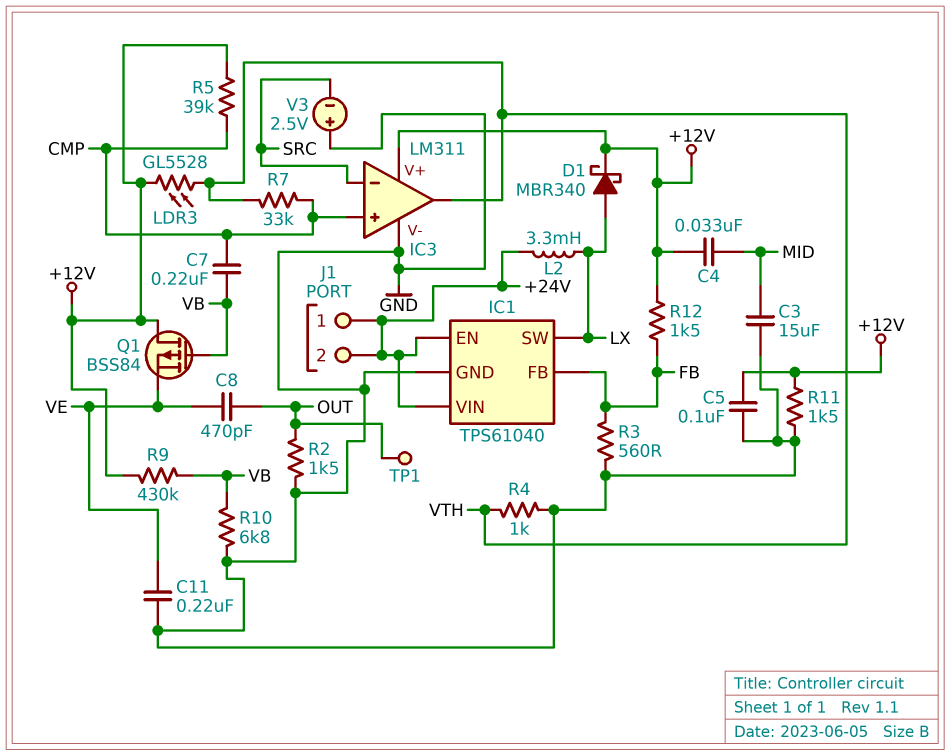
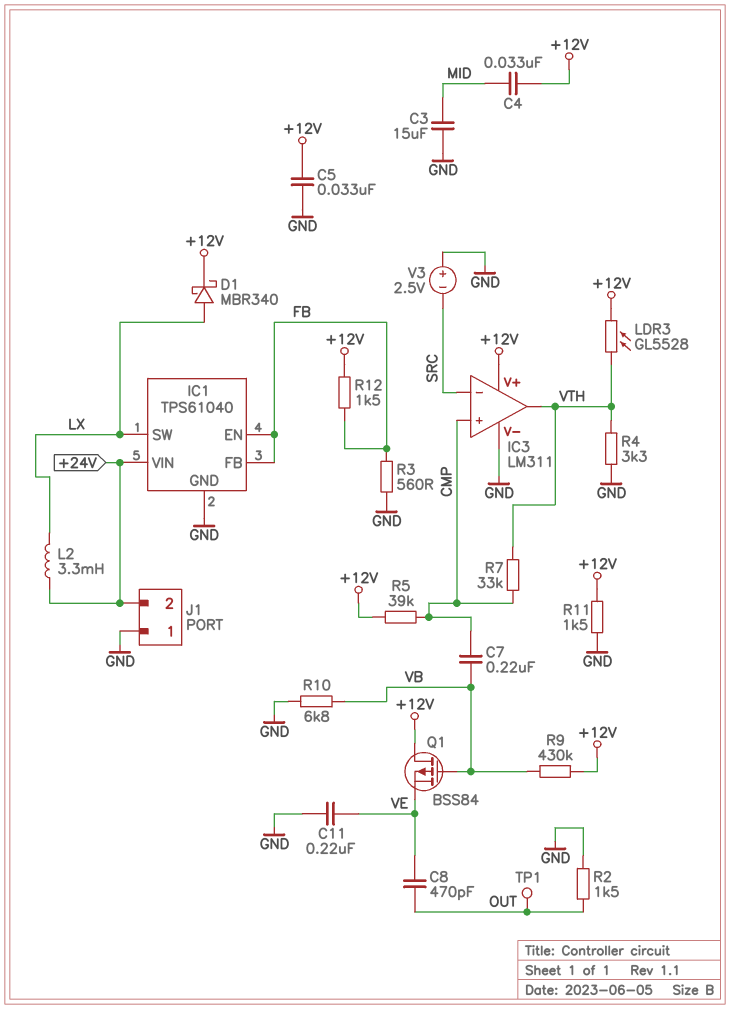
C5: 100nF (+12V, GND) -> 33nF (+12V, GND)
IC1 pin EN: +24V -> FB
J1 pin 1: +24V -> GND
R4: 1k (GND, VTH) -> 3.3k (GND, VTH)

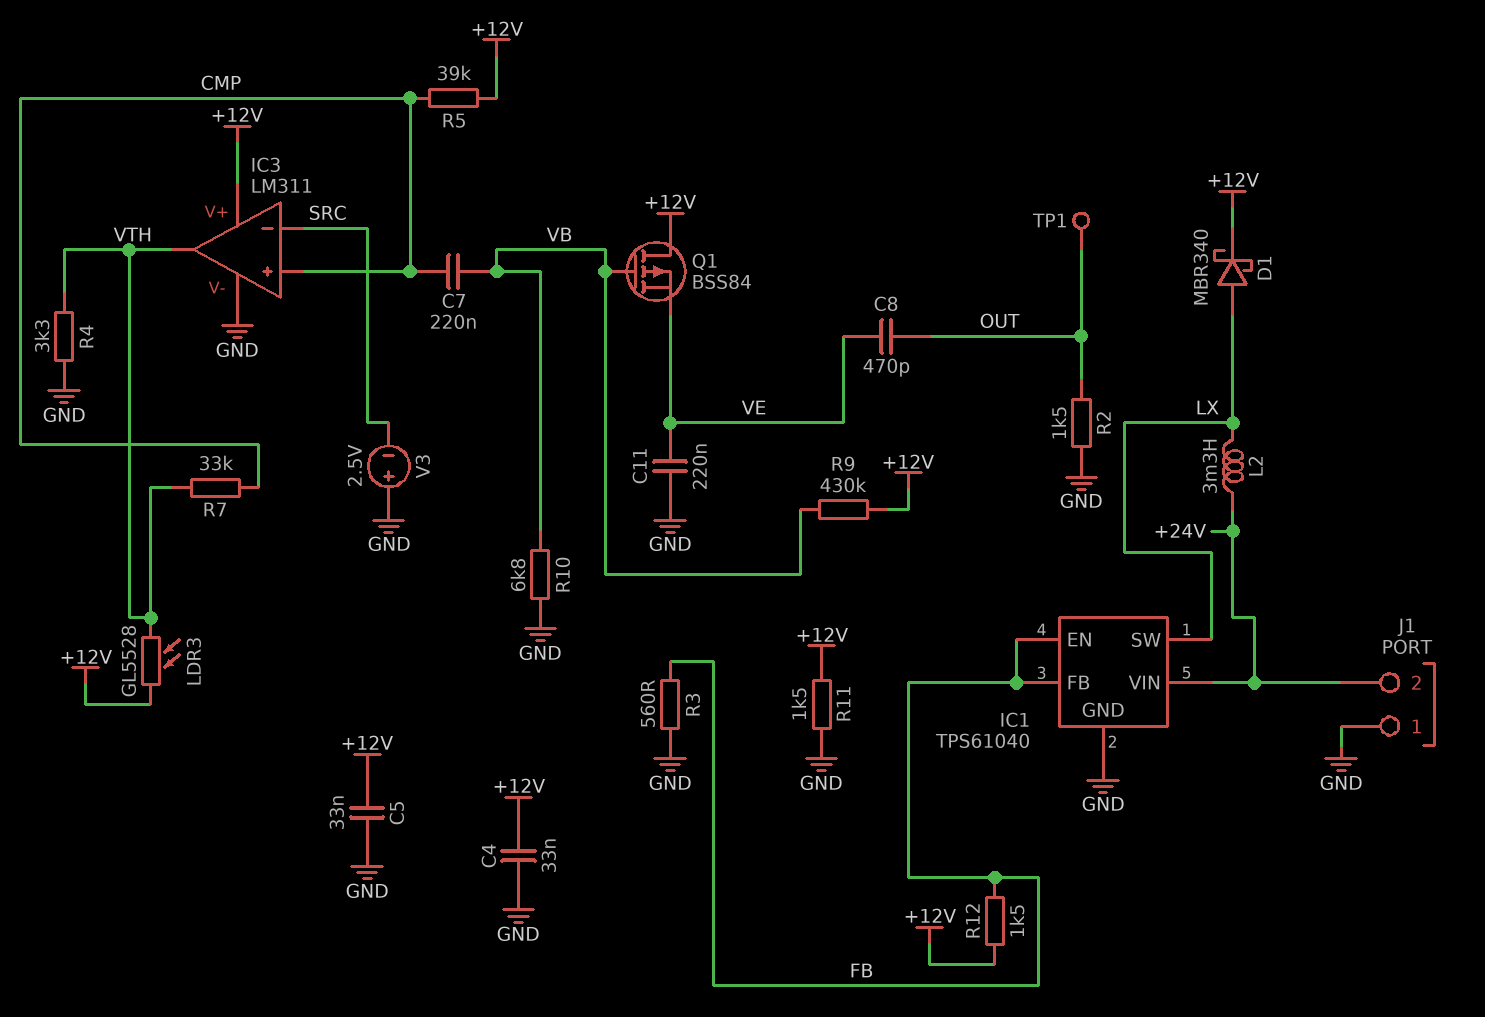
C3: 15uF (GND, MID) -> none
C4: 33nF (+12V, MID) -> 33nF (+12V, GND)

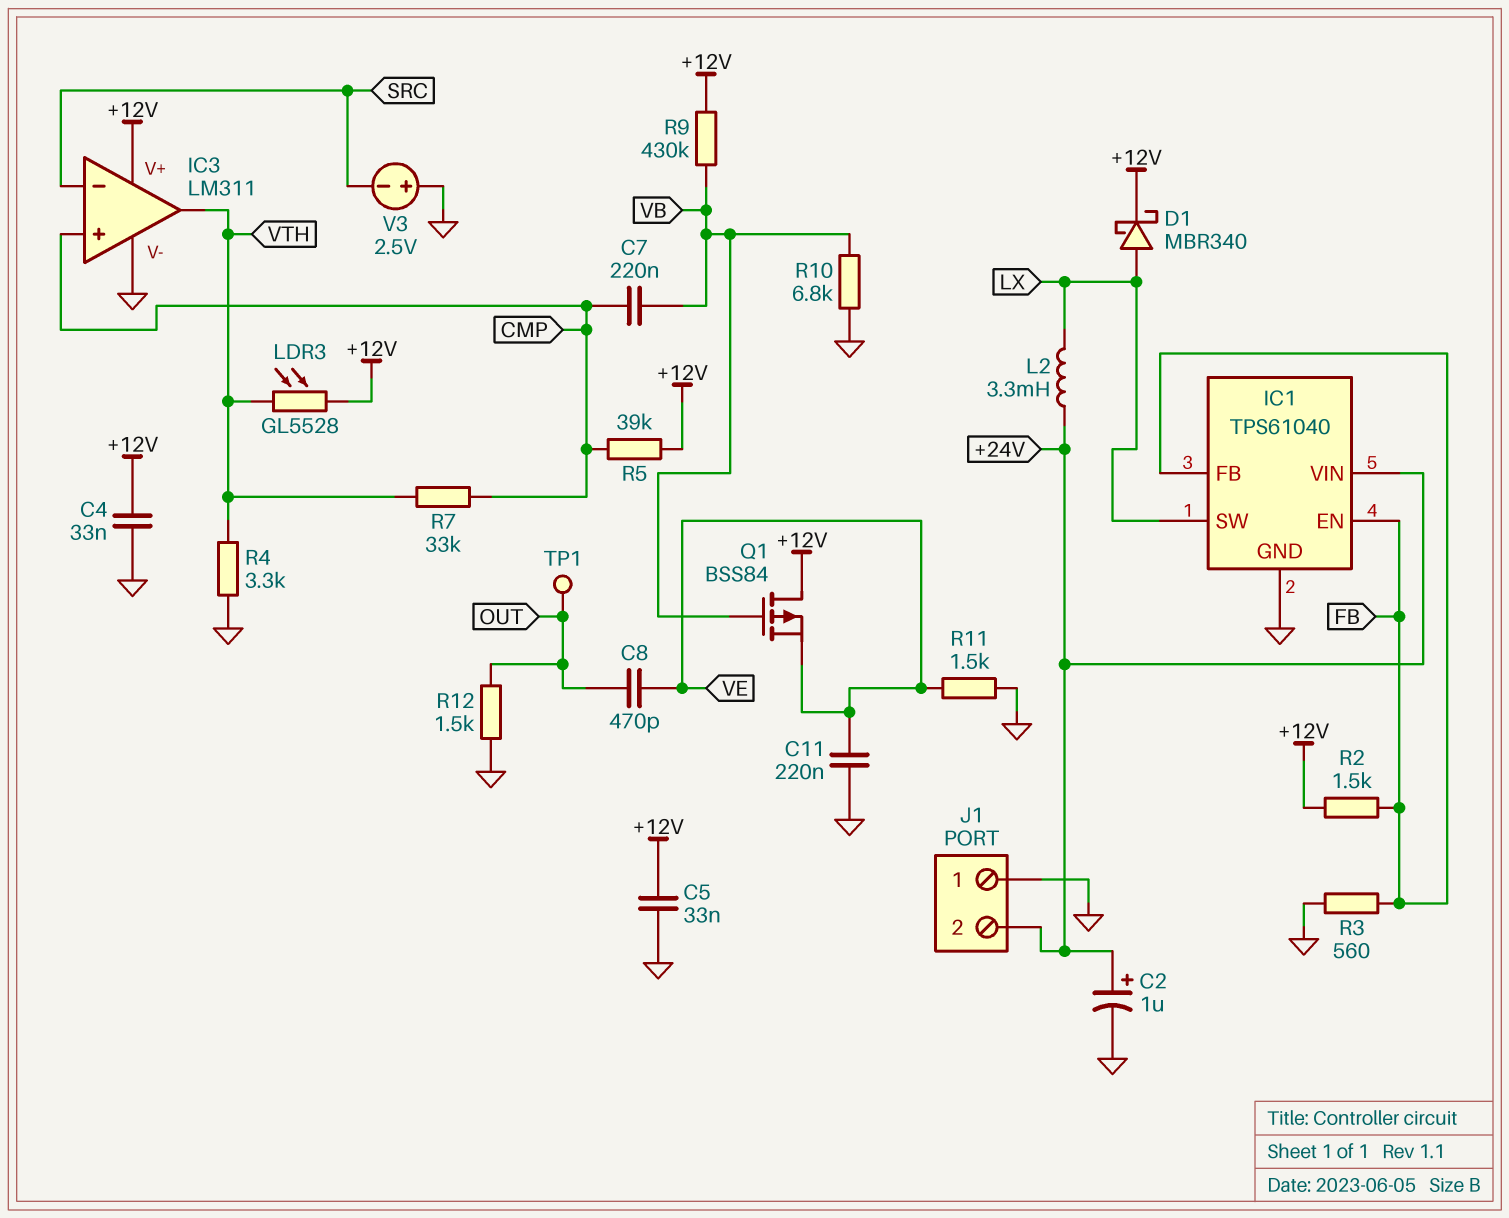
C2: none -> 1uF (plus +24V, minus GND)
R2: 1.5k (GND, OUT) -> 1.5k (+12V, FB)
R11: 1.5k (+12V, GND) -> 1.5k (GND, VE)
R12: 1.5k (+12V, FB) -> 1.5k (GND, OUT)

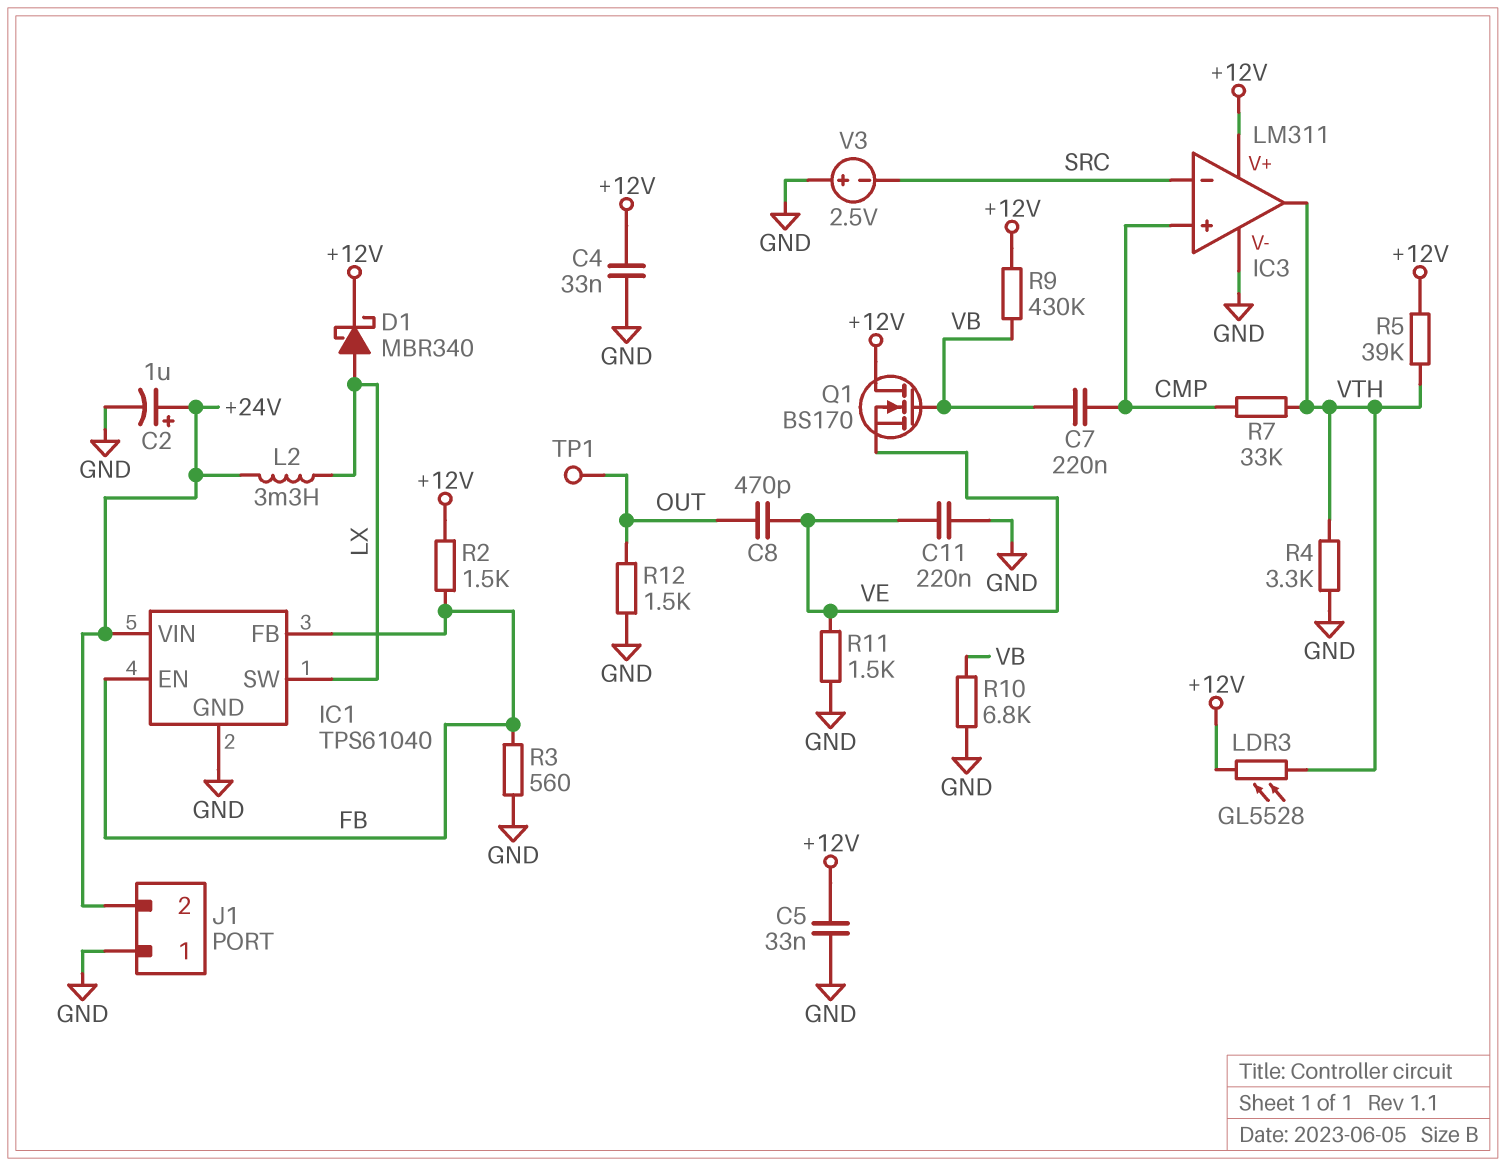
Q1: PMOS BSS84 (G VB, D +12V, S VE) -> NMOS BS170 (G VB, D +12V, S VE)
R5: 39k (+12V, CMP) -> 39k (+12V, VTH)

